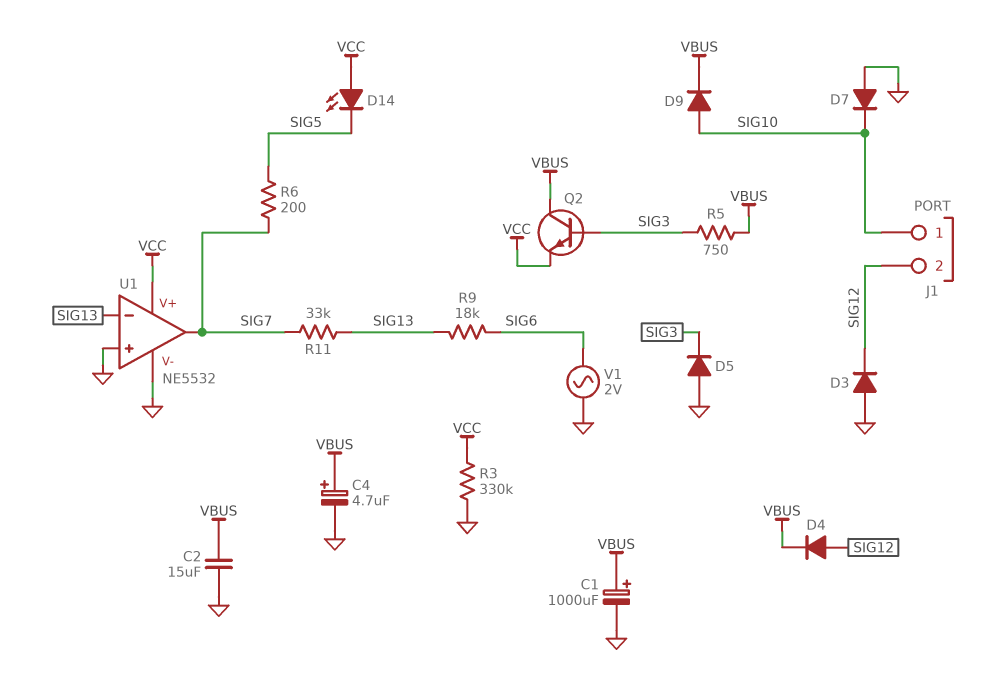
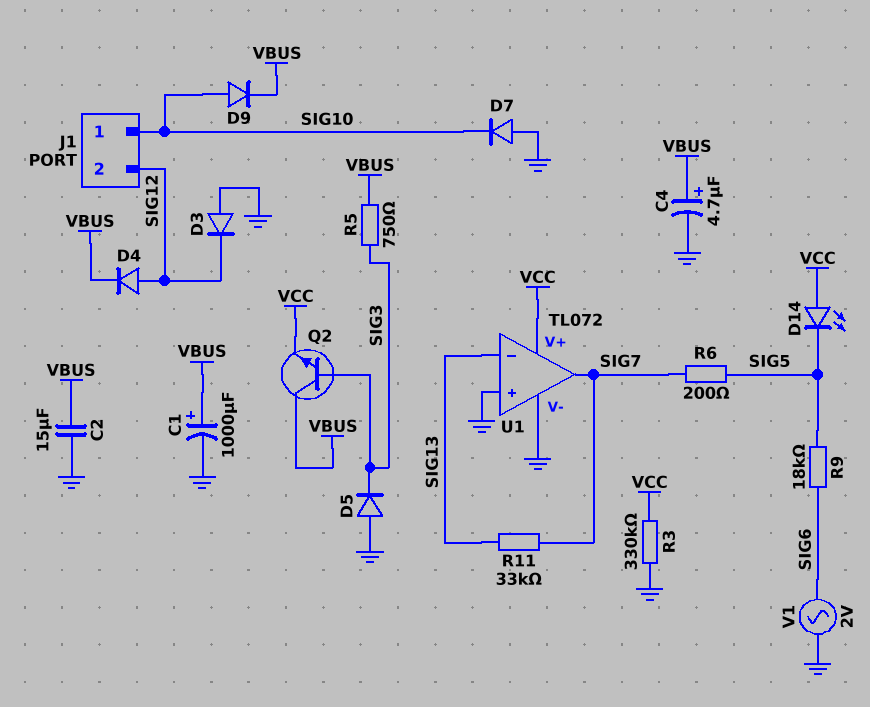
R9: 18k (SIG6, SIG13) -> 18k (SIG5, SIG6)
U1: NE5532 -> TL072

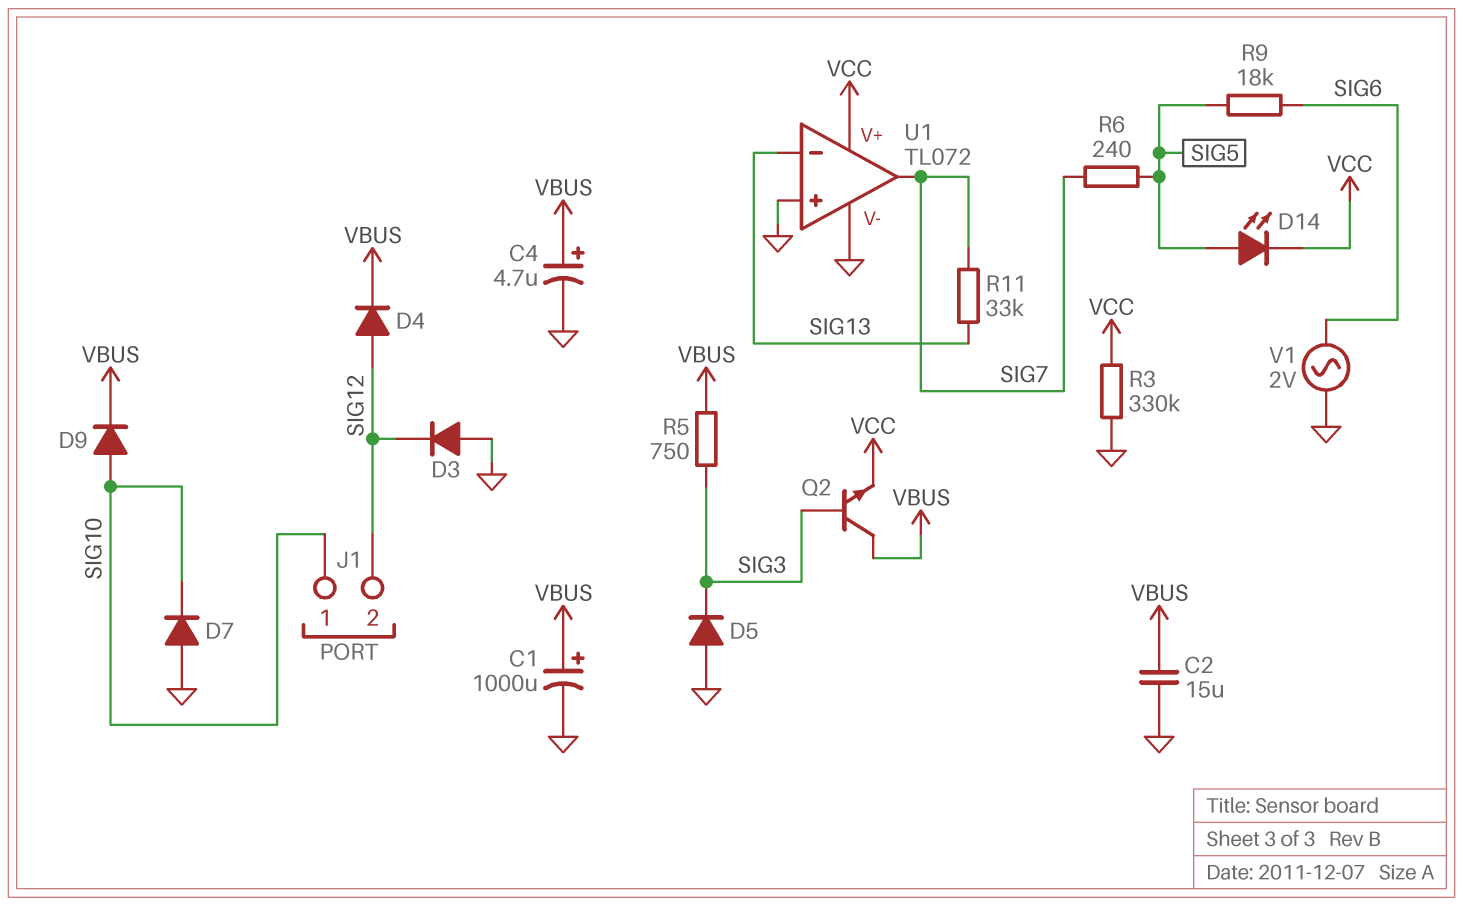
D14: LED (A VCC, K SIG5) -> LED (A SIG5, K VCC)
R6: 200 (SIG5, SIG7) -> 240 (SIG5, SIG7)

